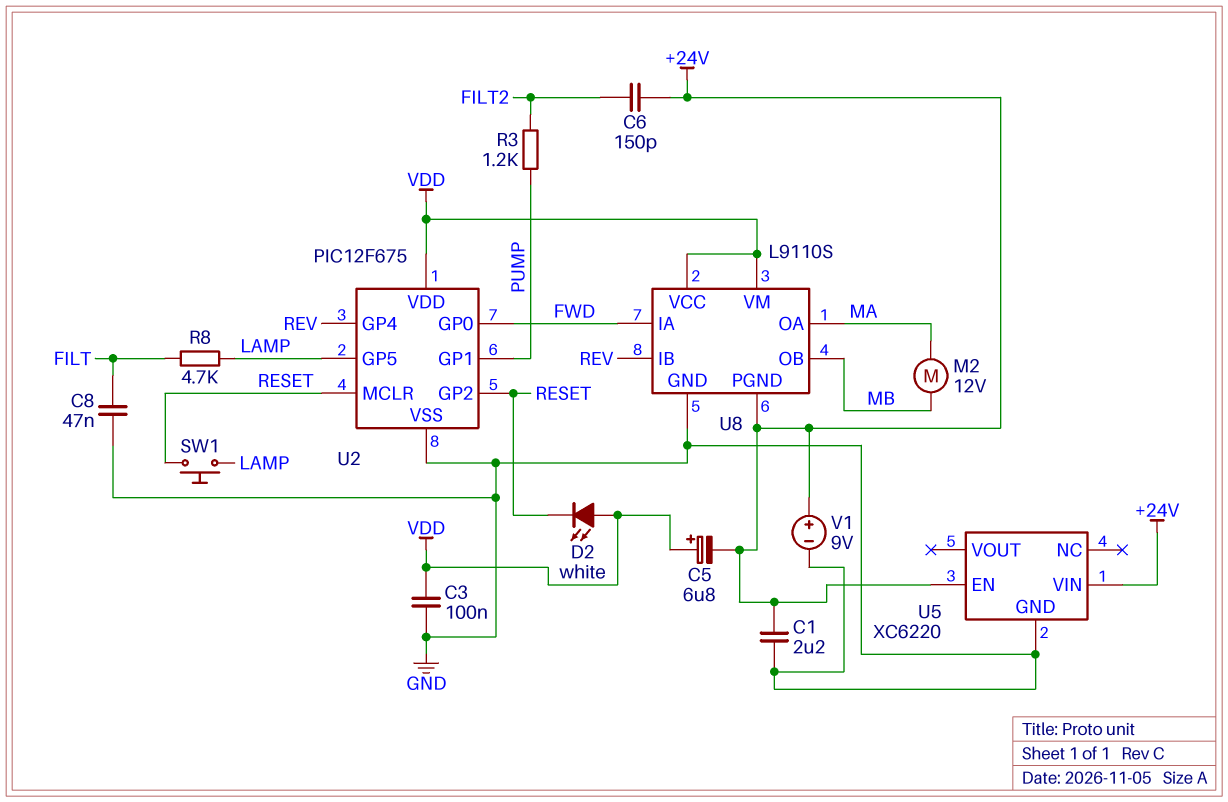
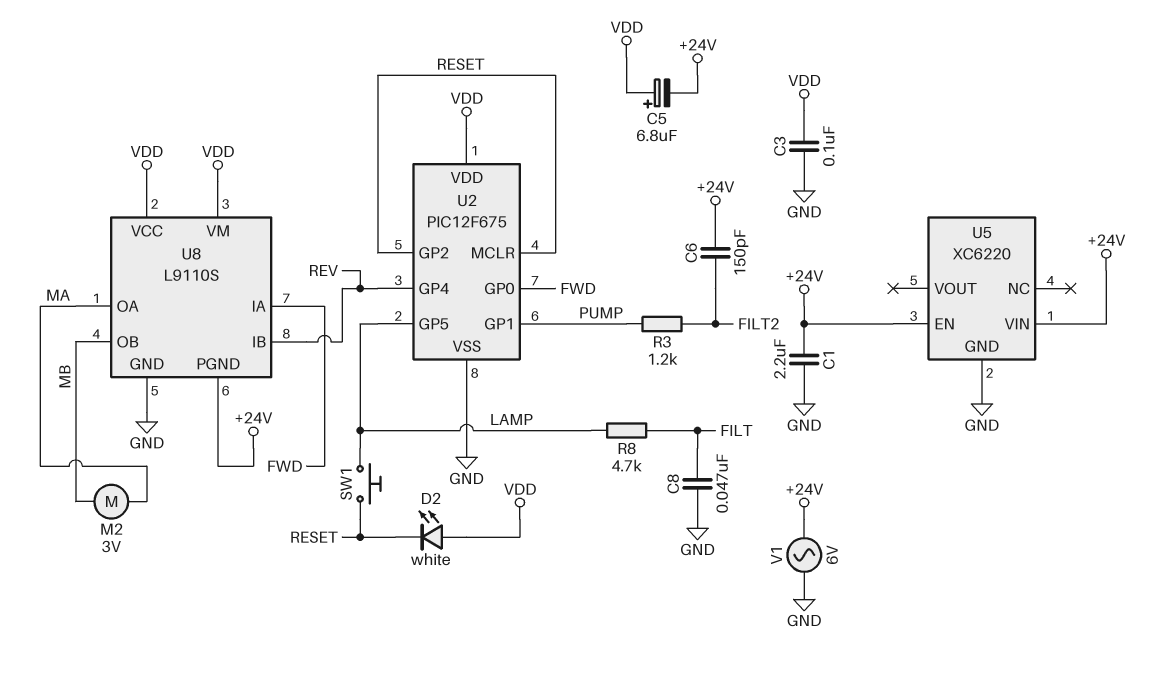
M2: motor 12V (MA, MB) -> motor 3V (MA, MB)
V1: 9V (plus +24V, minus GND) -> AC 6V (+24V, GND)

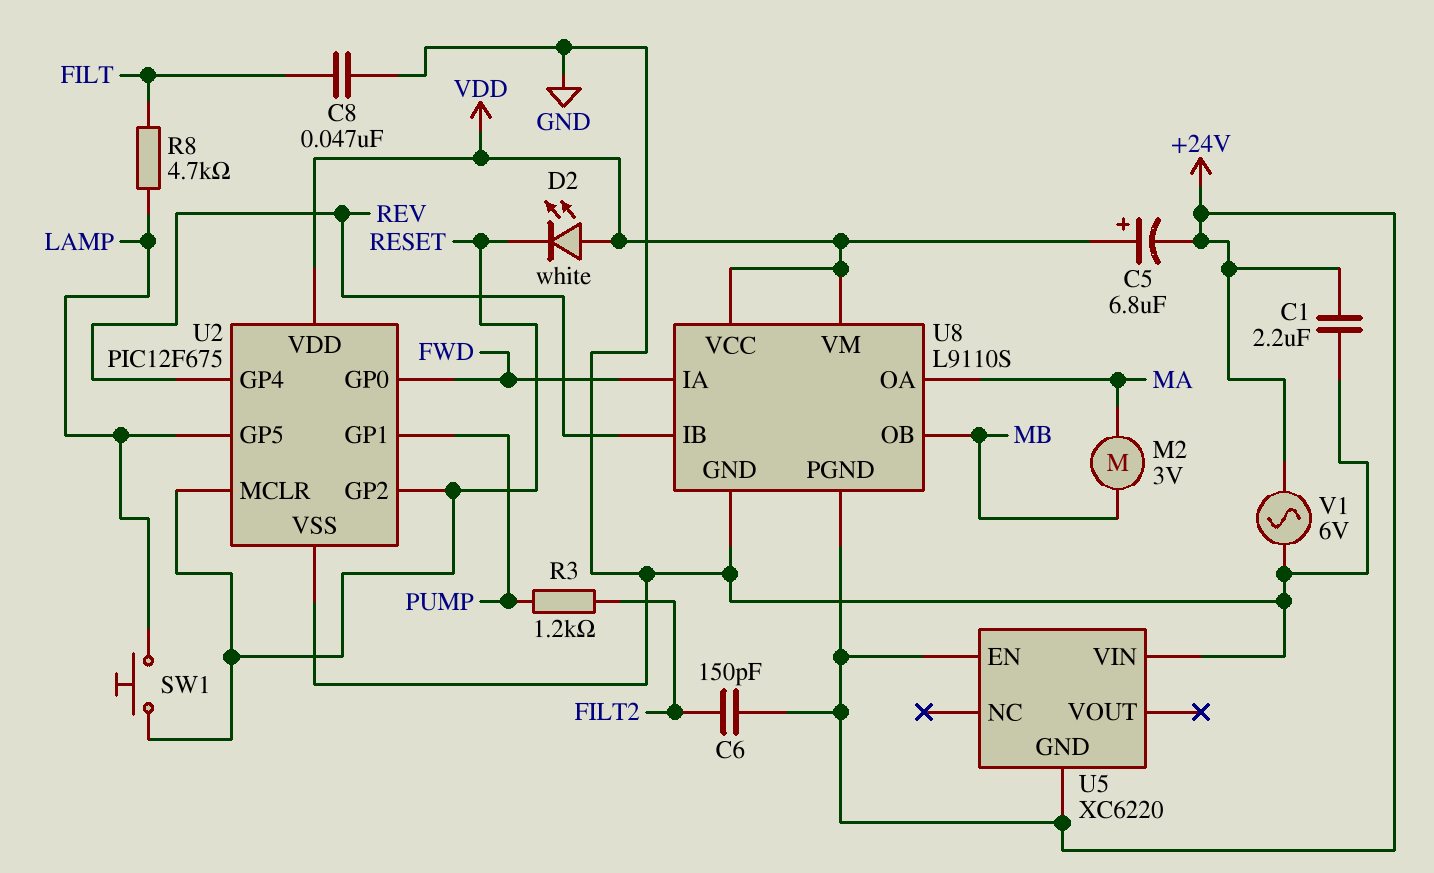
C3: 100nF (GND, VDD) -> none
U5 pin GND: GND -> +24V
U5 pin VIN: +24V -> GND

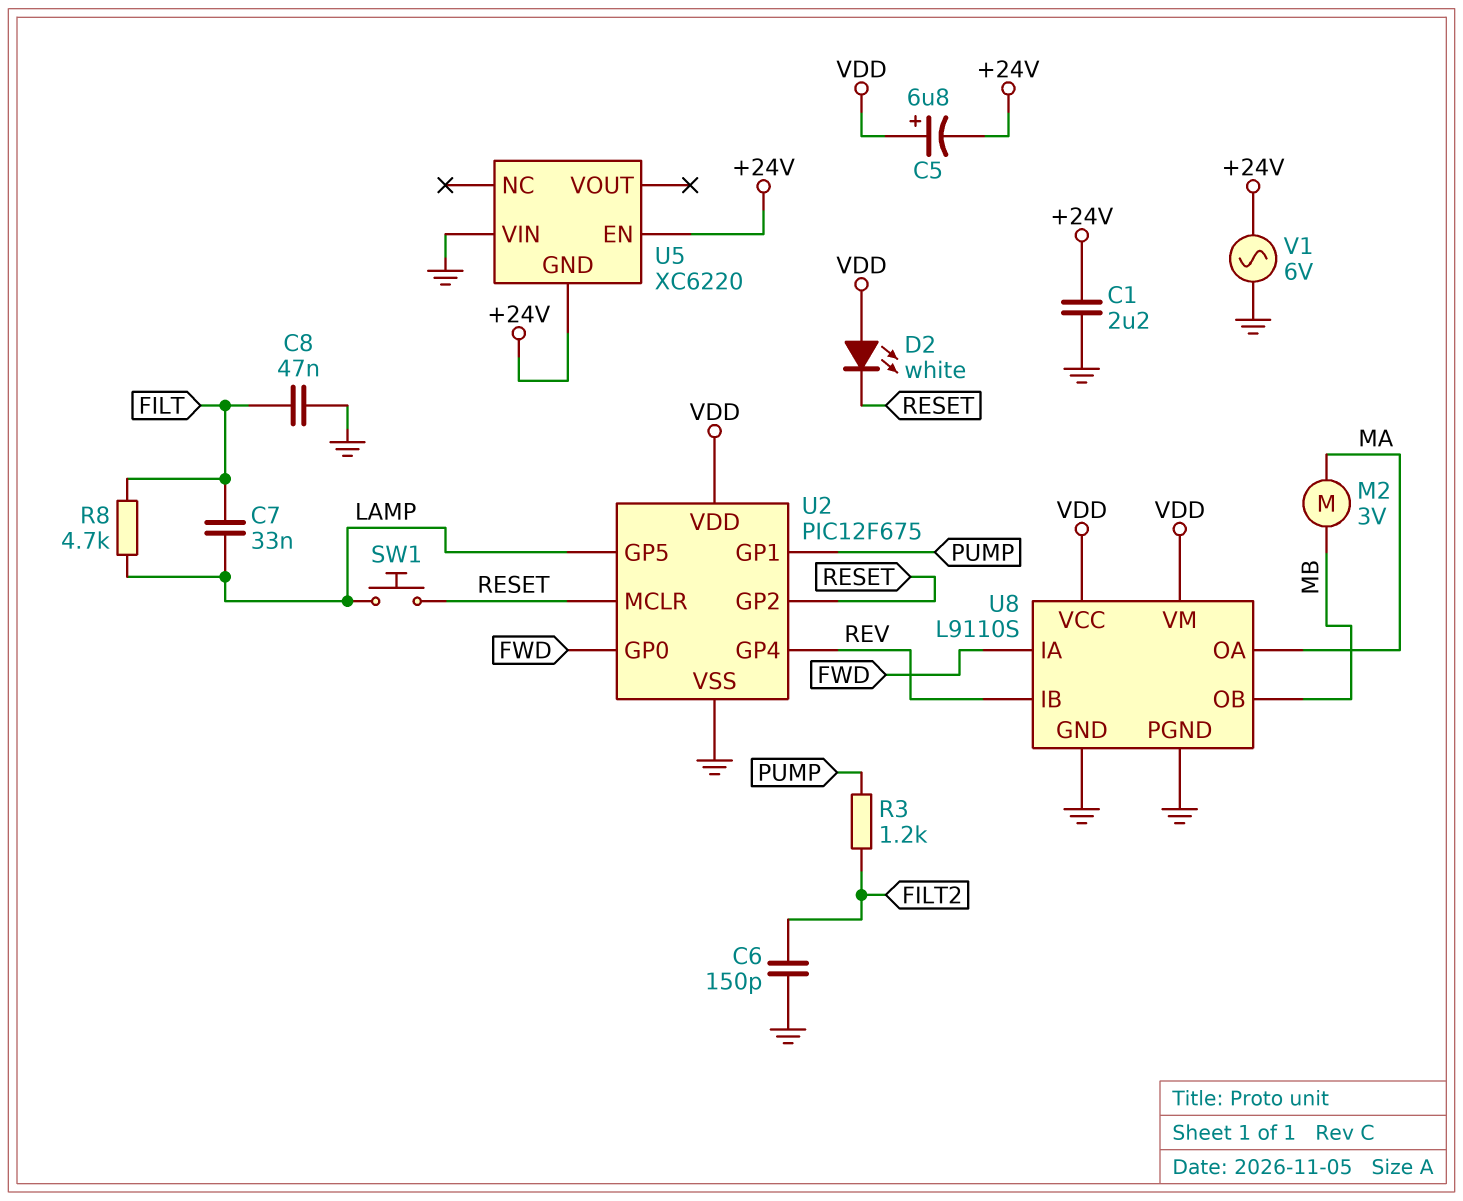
C6: 150pF (+24V, FILT2) -> 150pF (FILT2, GND)
C7: none -> 33nF (FILT, LAMP)
U8 pin PGND: +24V -> GND

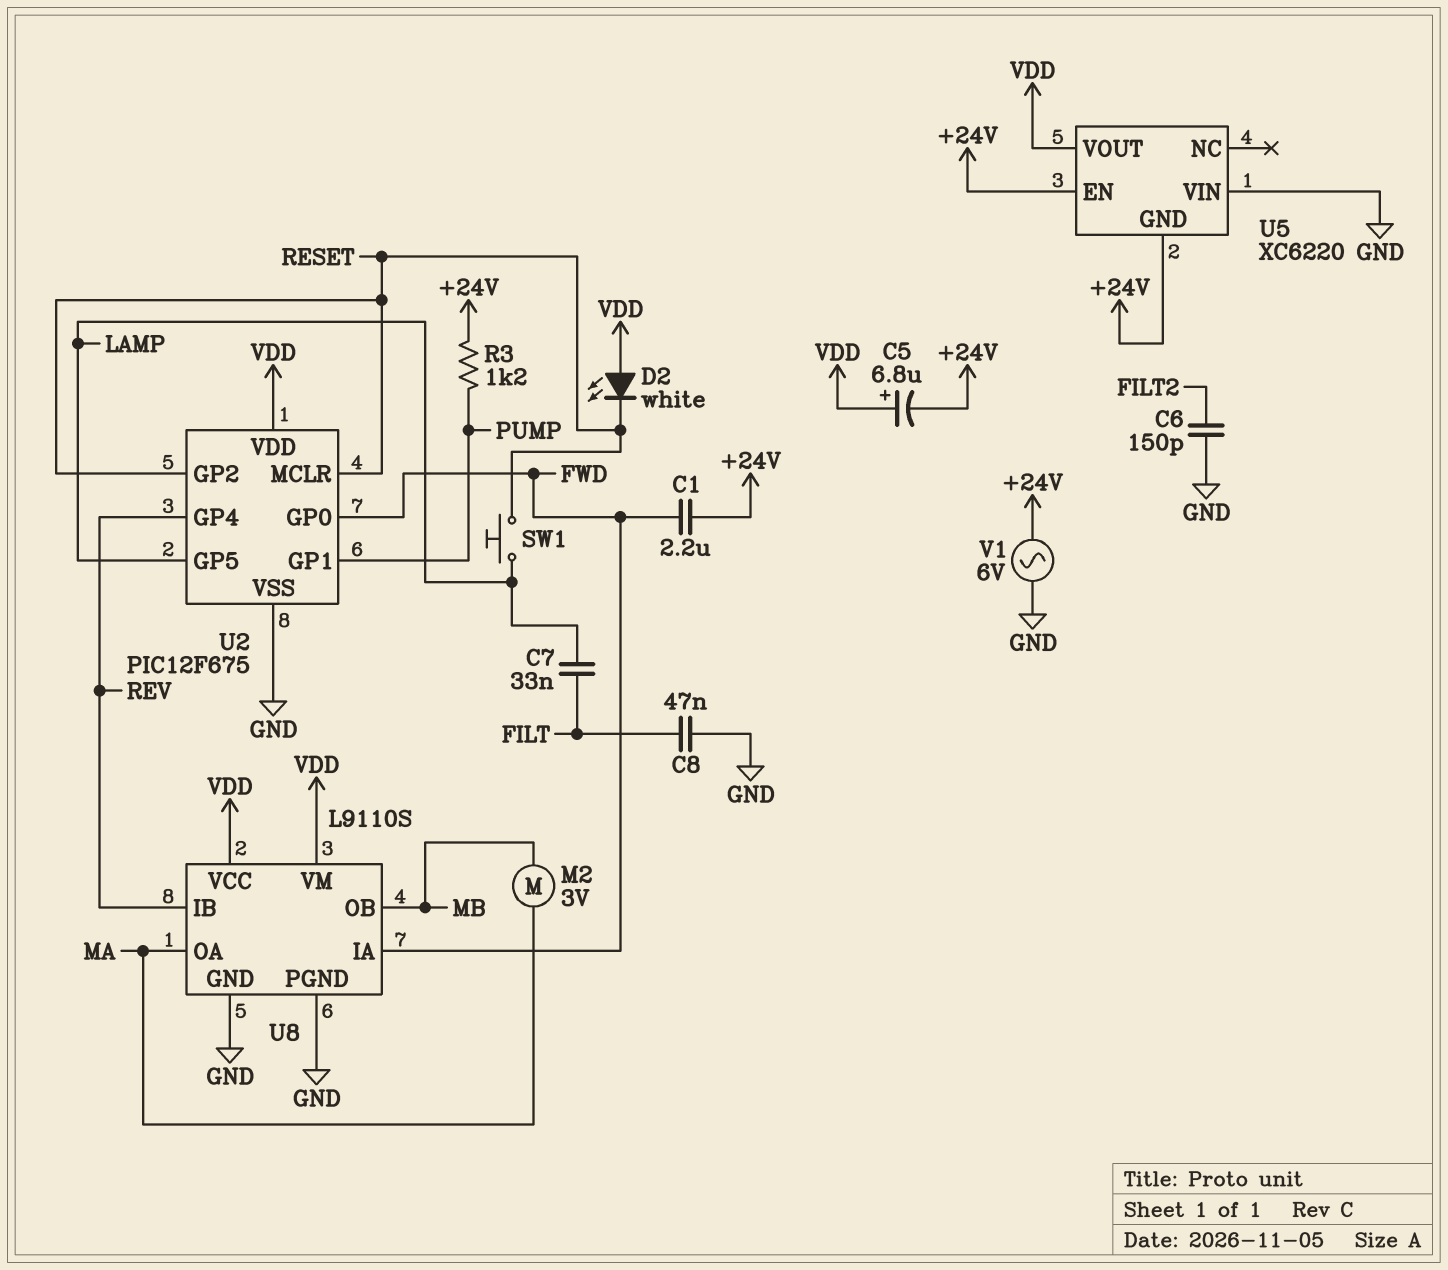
C1: 2.2uF (+24V, GND) -> 2.2uF (+24V, FWD)
R3: 1.2k (FILT2, PUMP) -> 1.2k (+24V, PUMP)
R8: 4.7k (FILT, LAMP) -> none
U5 pin VOUT: none -> VDD

